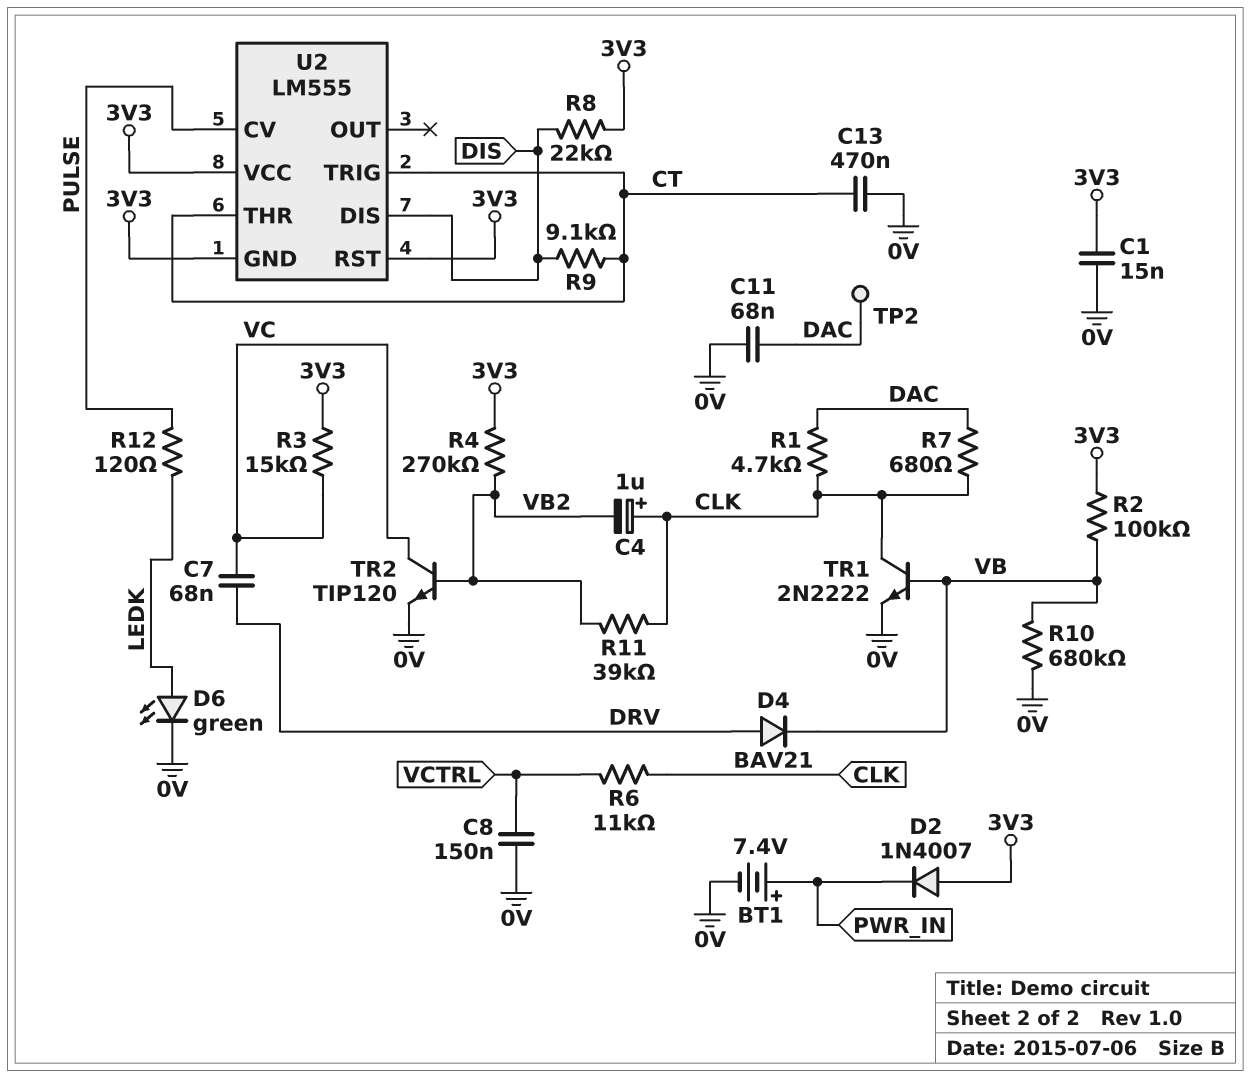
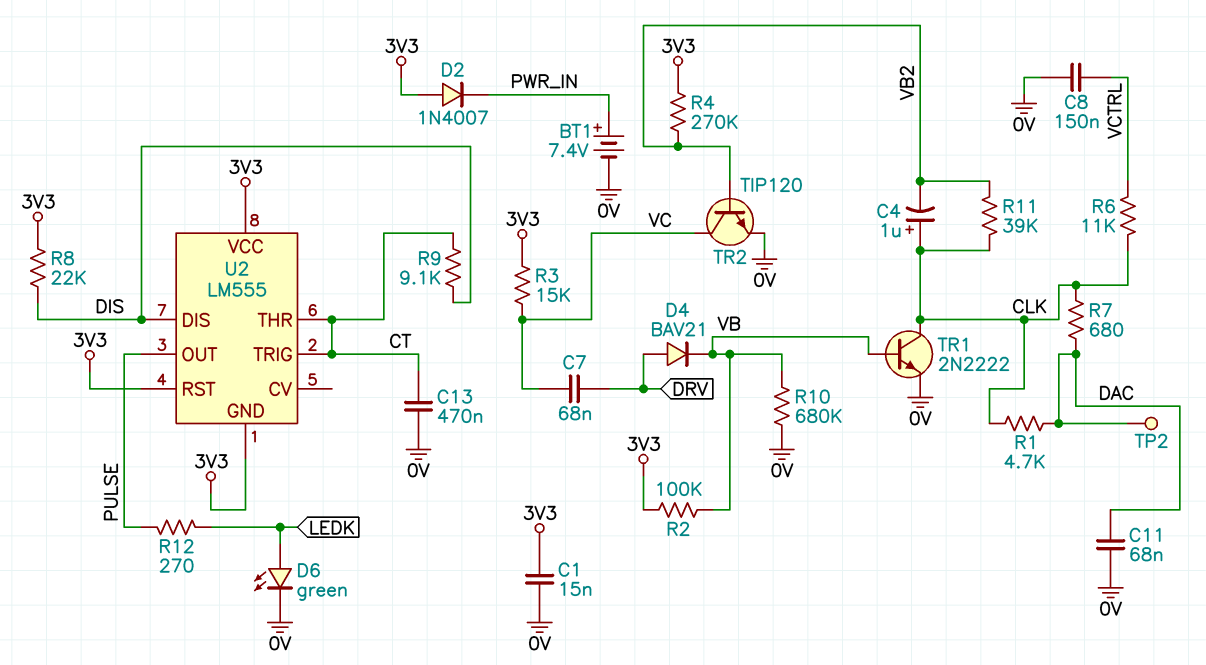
R12: 120 (LEDK, PULSE) -> 270 (LEDK, PULSE)
U2 pin CV: PULSE -> none
U2 pin OUT: none -> PULSE

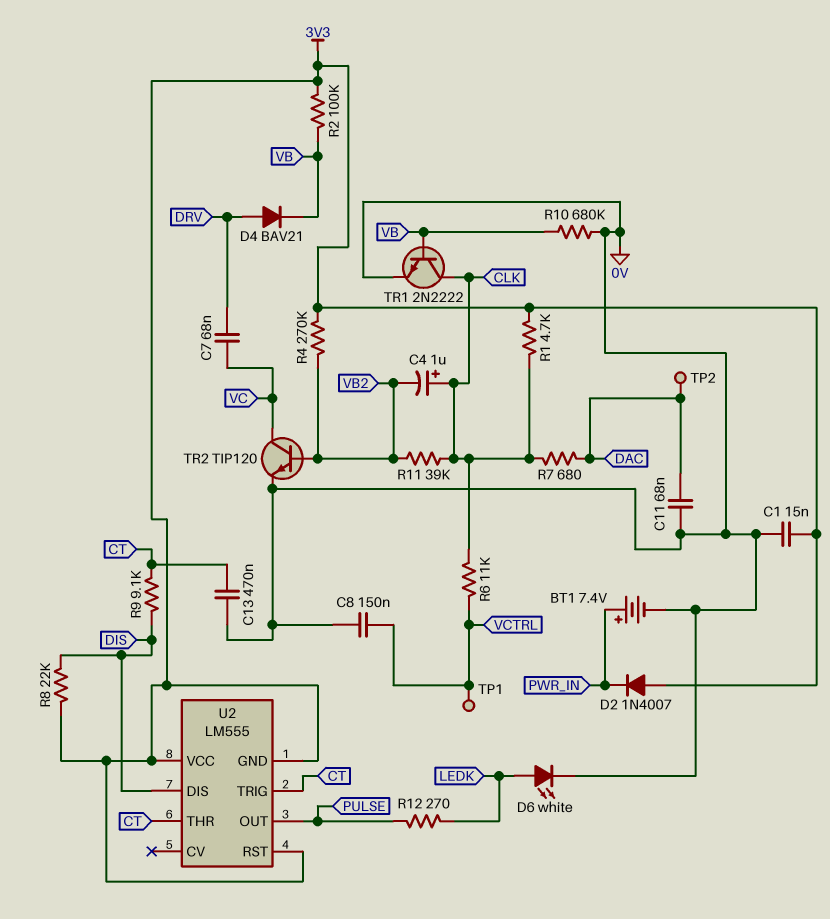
D6: LED green (A LEDK, K 0V) -> LED white (A LEDK, K 0V)
R1: 4.7k (CLK, DAC) -> 4.7k (3V3, CLK)
R3: 15k (3V3, VC) -> none
TP1: none -> test point (VCTRL)

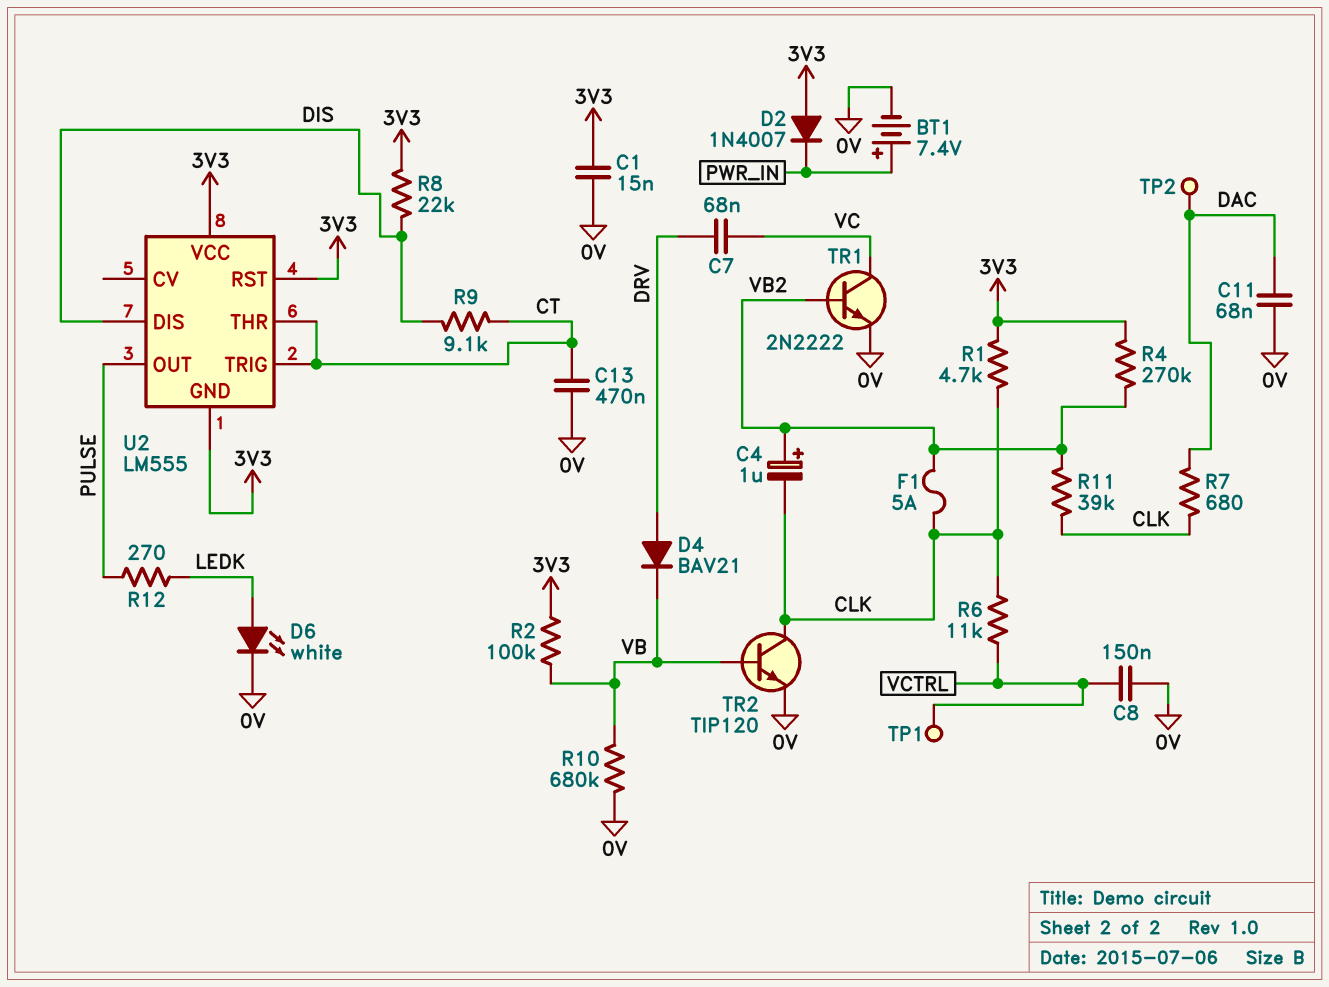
C4: 1uF (plus CLK, minus VB2) -> 1uF (plus VB2, minus CLK)
F1: none -> 5A (CLK, VB2)
TR1: NPN 2N2222 (B VB, C CLK, E 0V) -> NPN 2N2222 (B VB2, C VC, E 0V)
TR2: NPN TIP120 (B VB2, C VC, E 0V) -> NPN TIP120 (B VB, C CLK, E 0V)

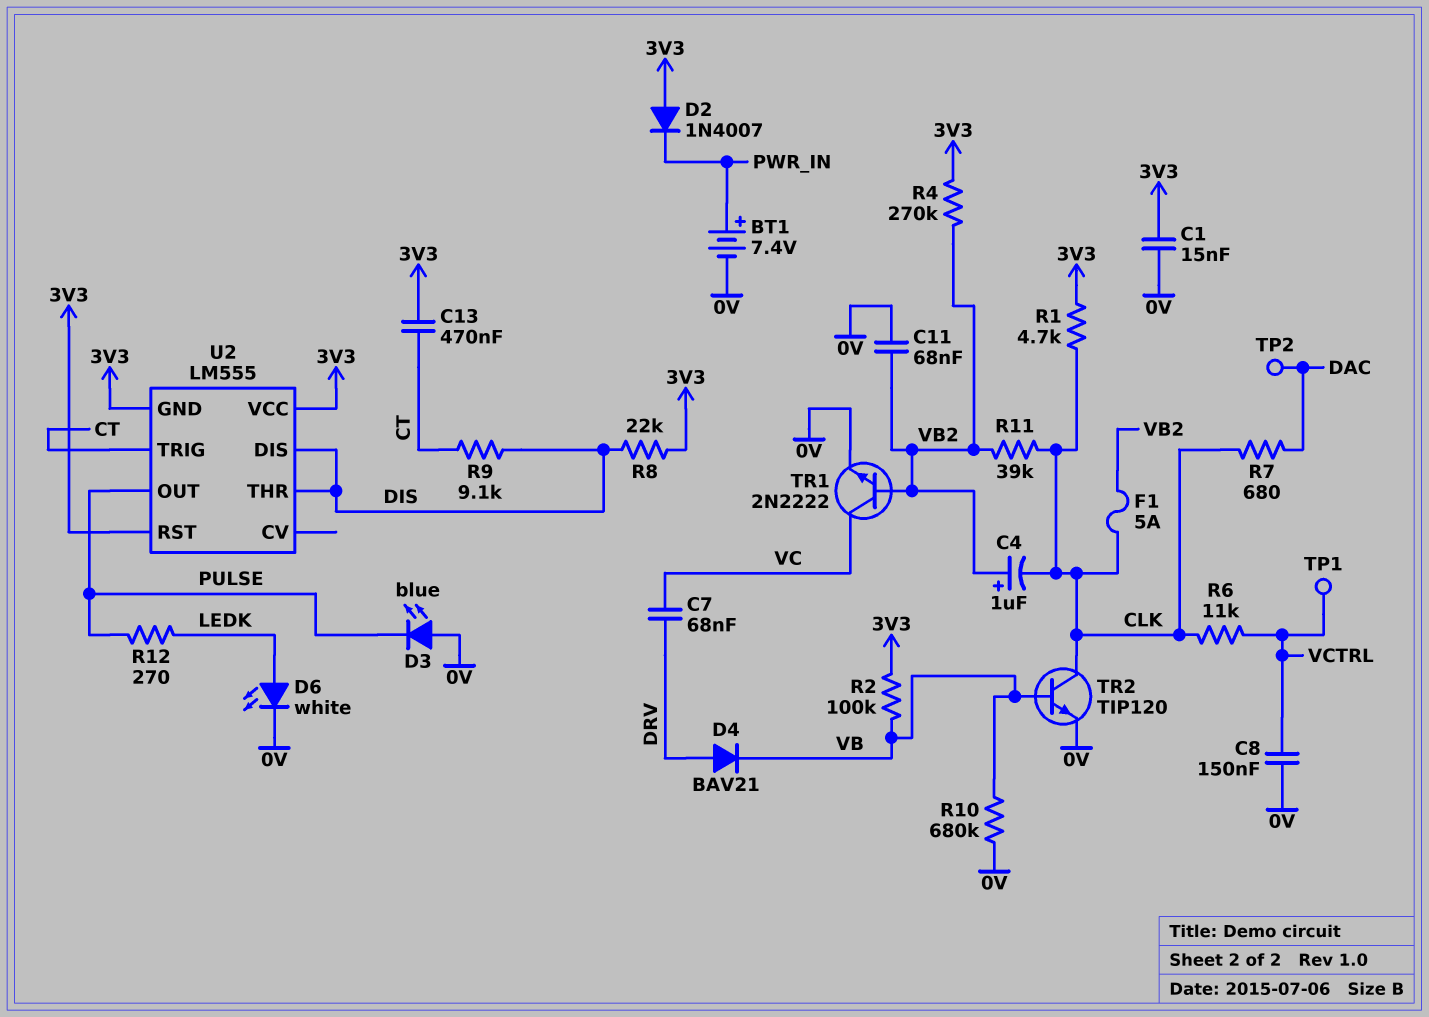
C11: 68nF (0V, DAC) -> 68nF (0V, VB2)
C13: 470nF (0V, CT) -> 470nF (3V3, CT)
D3: none -> LED blue (A 0V, K PULSE)
U2 pin THR: CT -> DIS

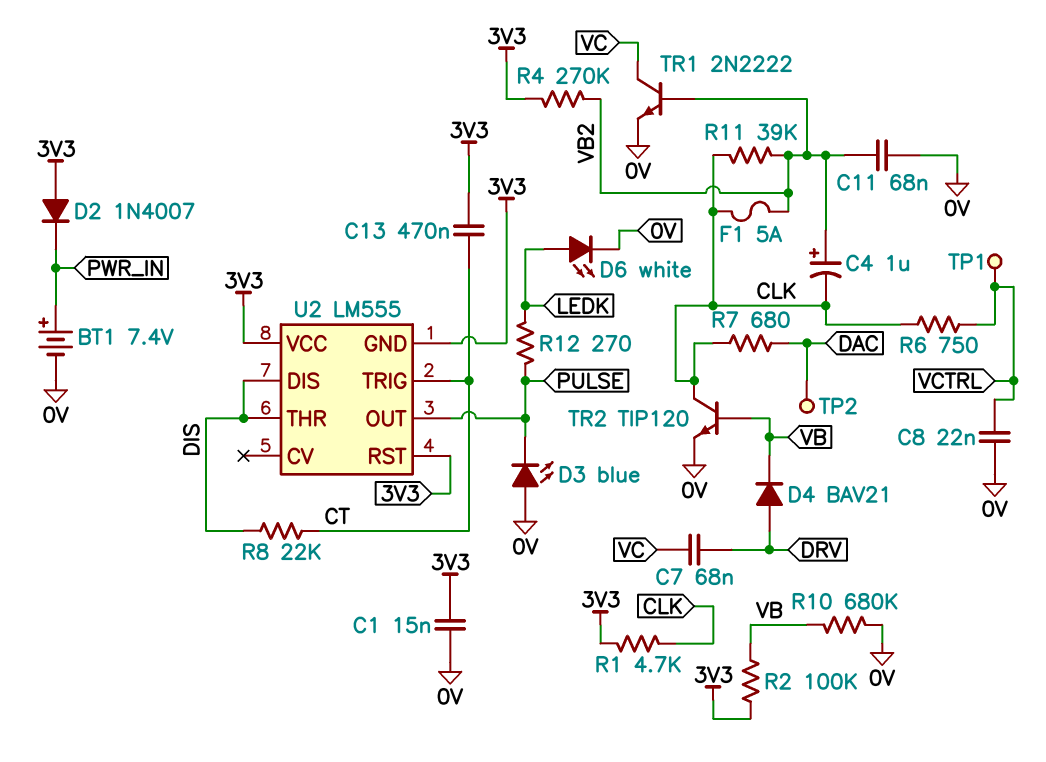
C8: 150nF (0V, VCTRL) -> 22nF (0V, VCTRL)
R6: 11k (CLK, VCTRL) -> 750 (CLK, VCTRL)
R8: 22k (3V3, DIS) -> 22k (CT, DIS)
R9: 9.1k (CT, DIS) -> none

